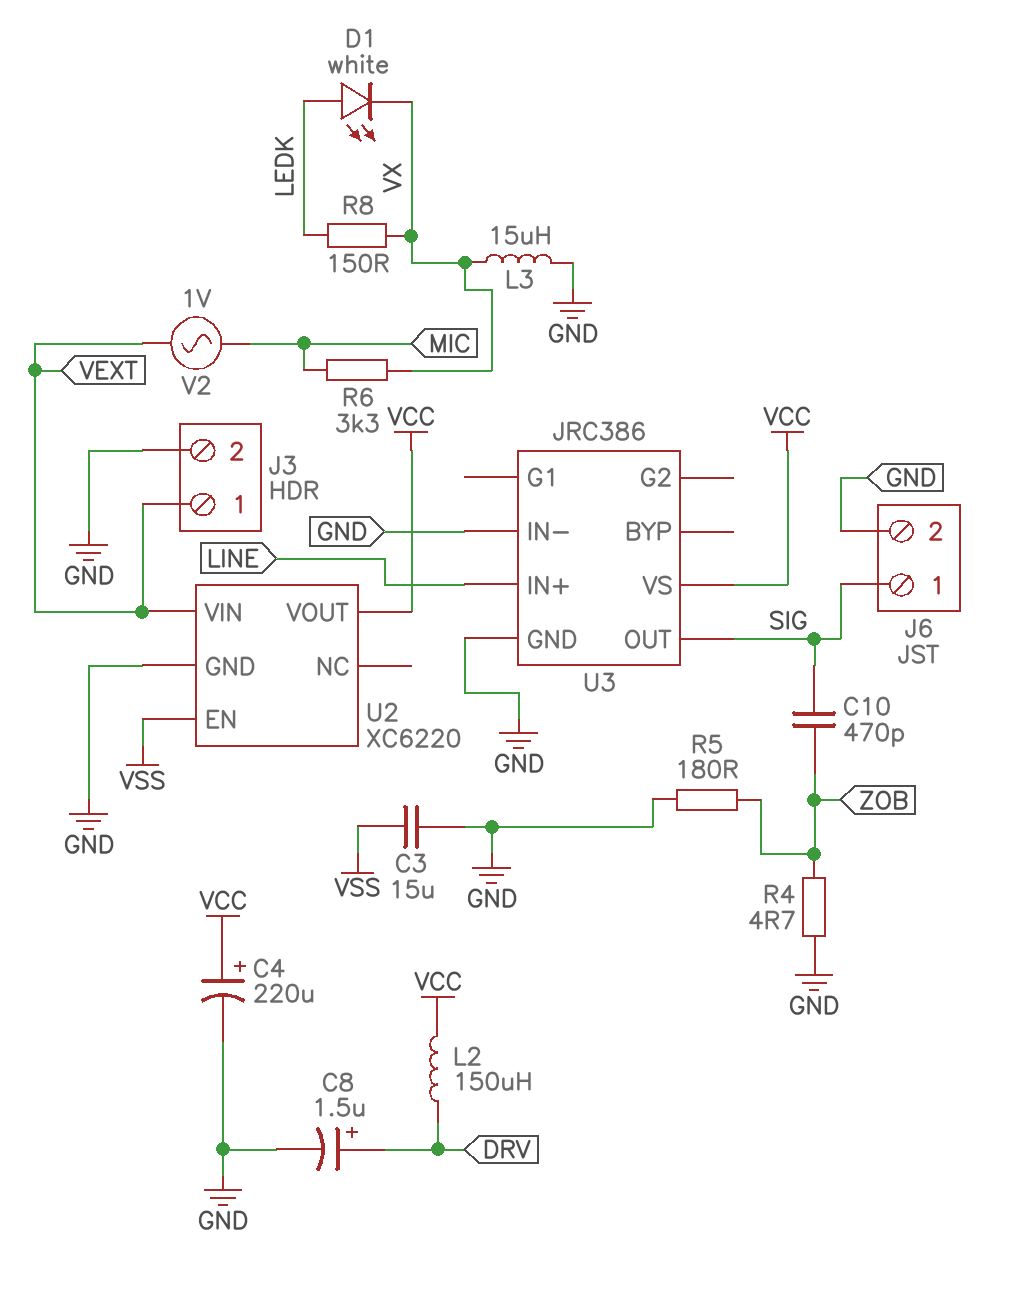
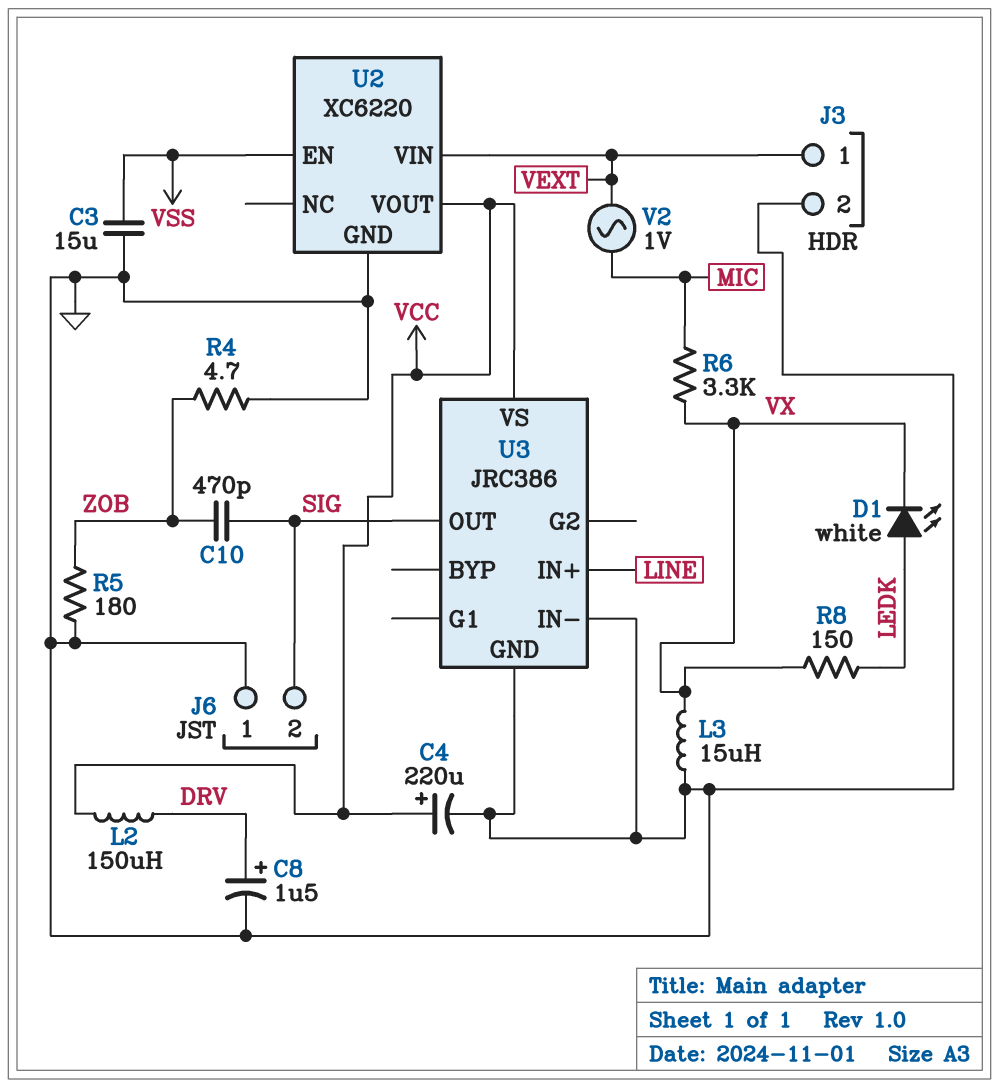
J6 pin 1: SIG -> GND
J6 pin 2: GND -> SIG

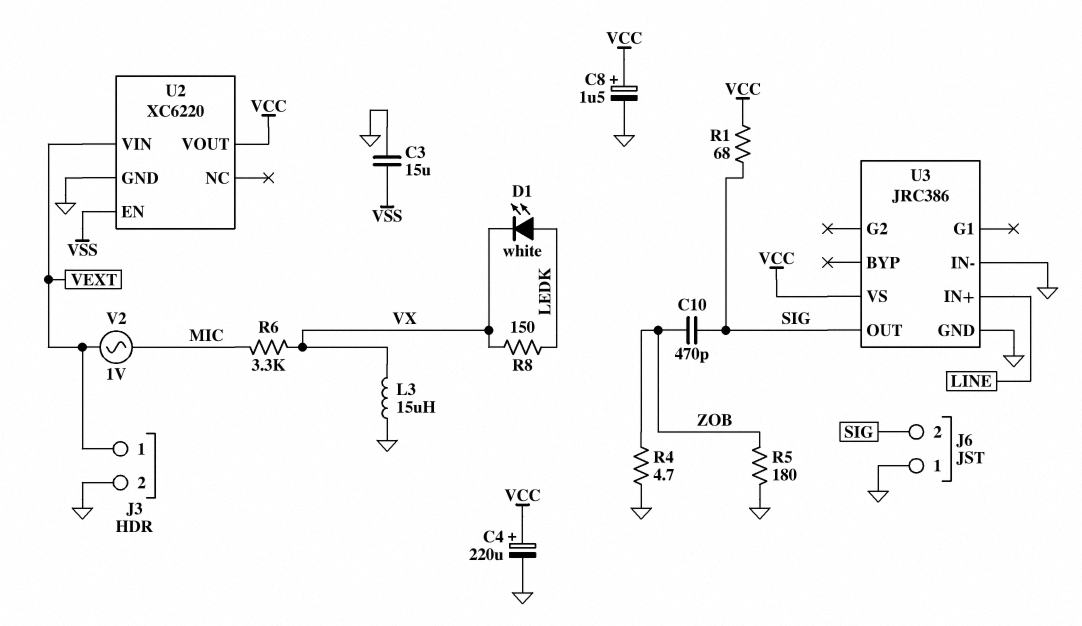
C8: 1.5uF (plus DRV, minus GND) -> 1.5uF (plus VCC, minus GND)
L2: 150uH (DRV, VCC) -> none
R1: none -> 68 (SIG, VCC)

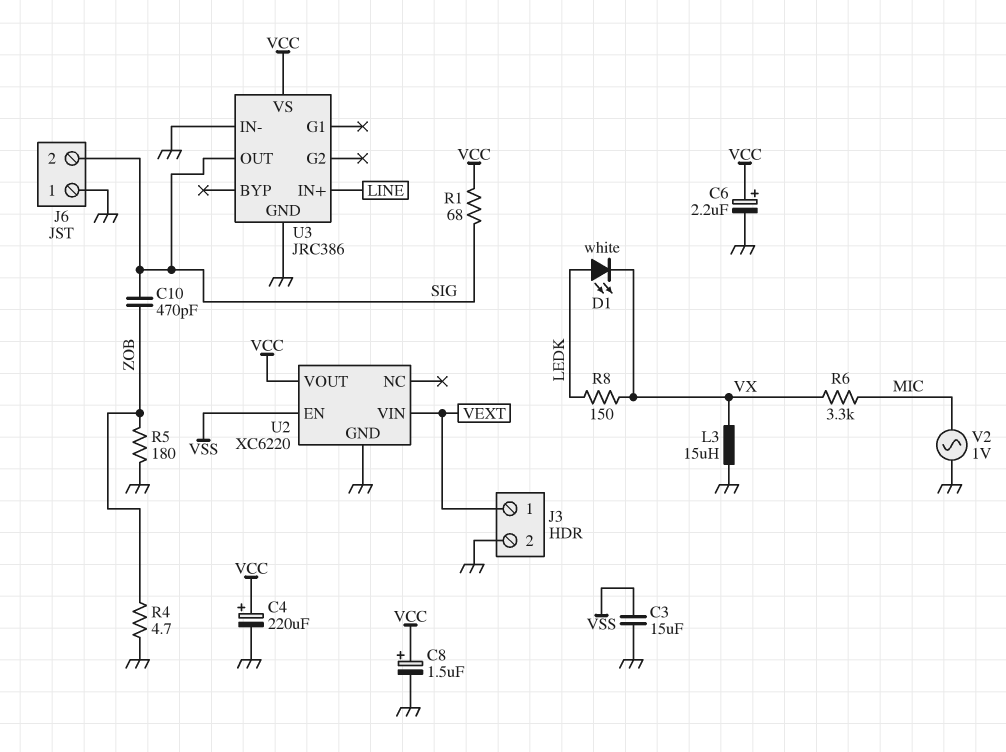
C6: none -> 2.2uF (plus VCC, minus GND)
V2: AC 1V (MIC, VEXT) -> AC 1V (GND, MIC)

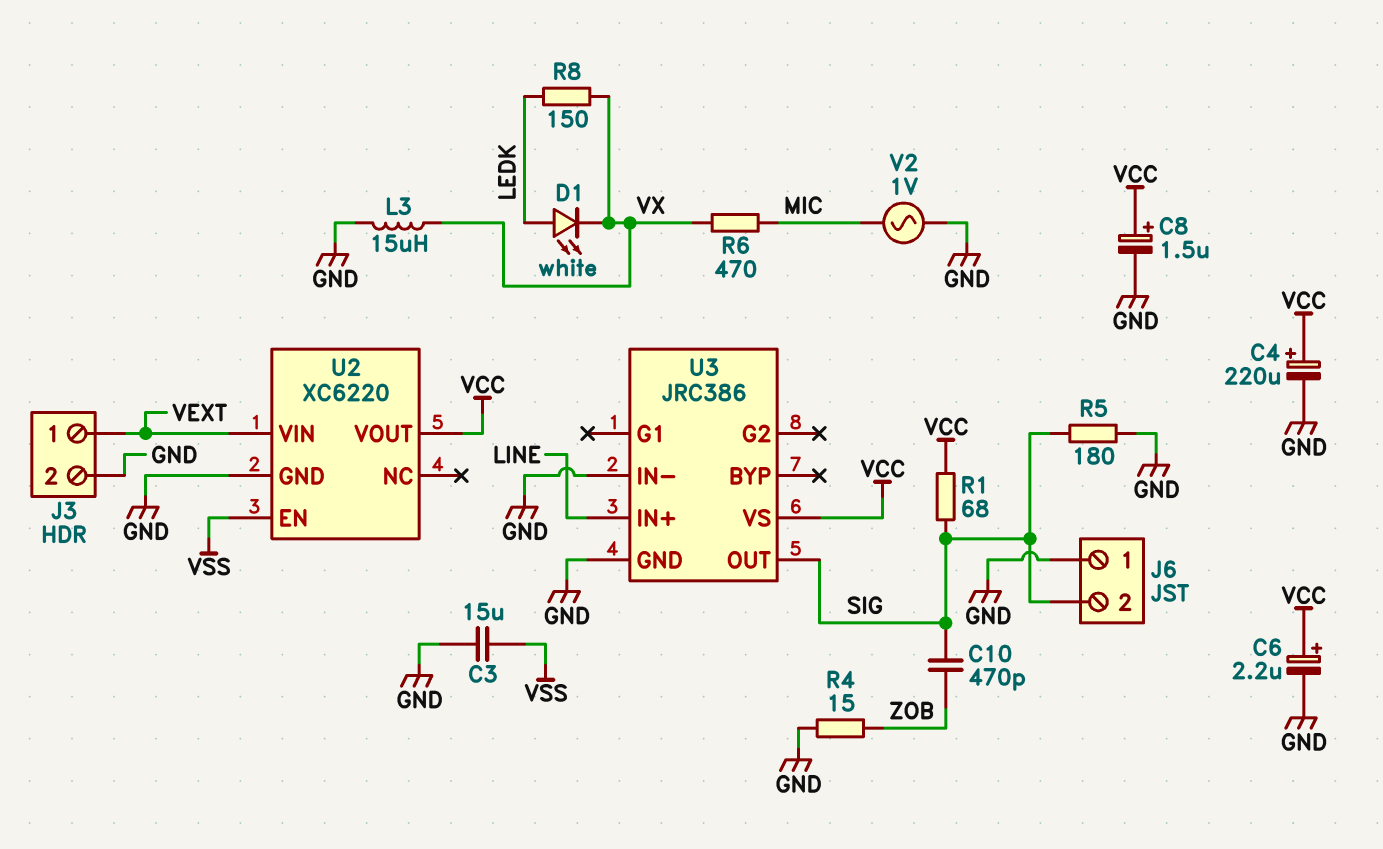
R4: 4.7 (GND, ZOB) -> 15 (GND, ZOB)
R5: 180 (GND, ZOB) -> 180 (GND, SIG)
R6: 3.3k (MIC, VX) -> 470 (MIC, VX)

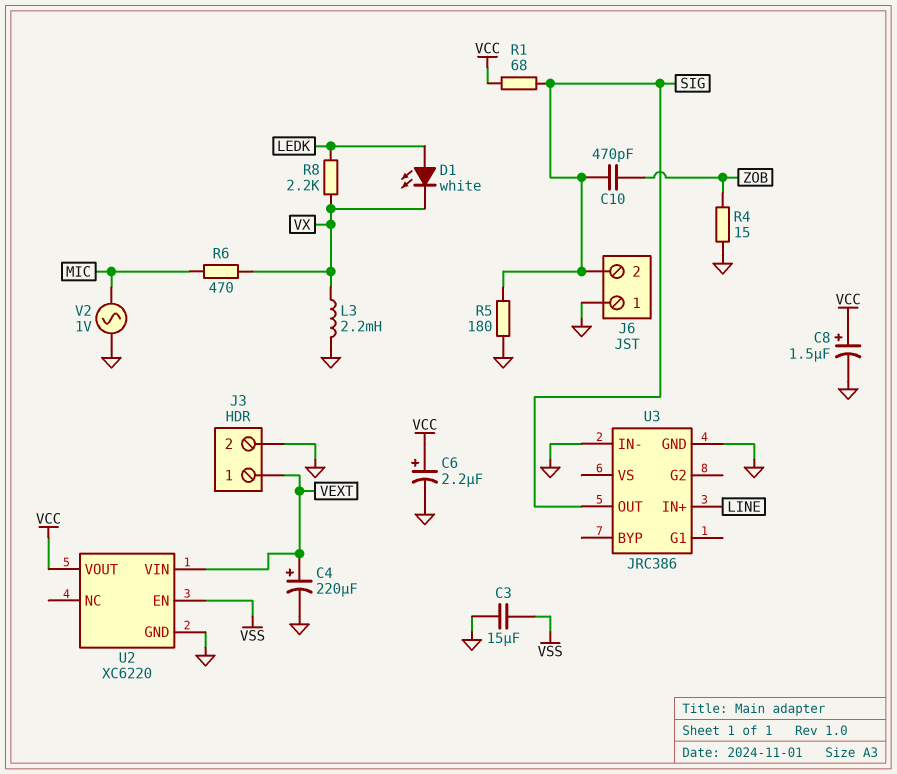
C4: 220uF (plus VCC, minus GND) -> 220uF (plus VEXT, minus GND)
L3: 15uH (GND, VX) -> 2.2mH (GND, VX)
R8: 150 (LEDK, VX) -> 2.2k (LEDK, VX)
U3 pin VS: VCC -> none

